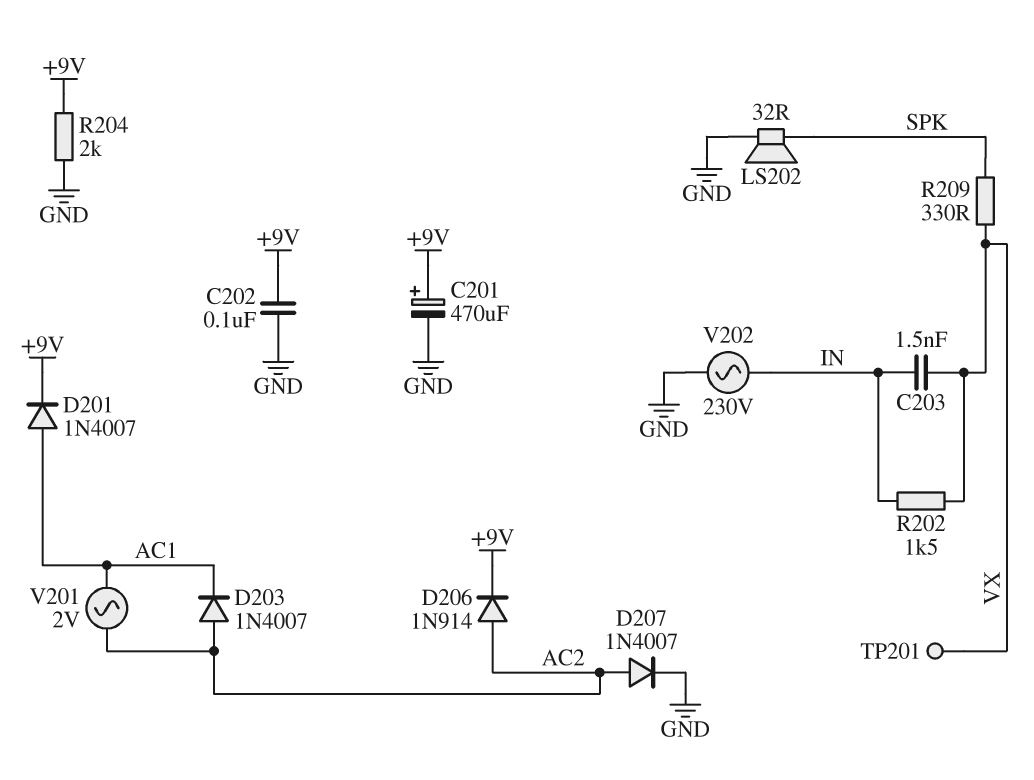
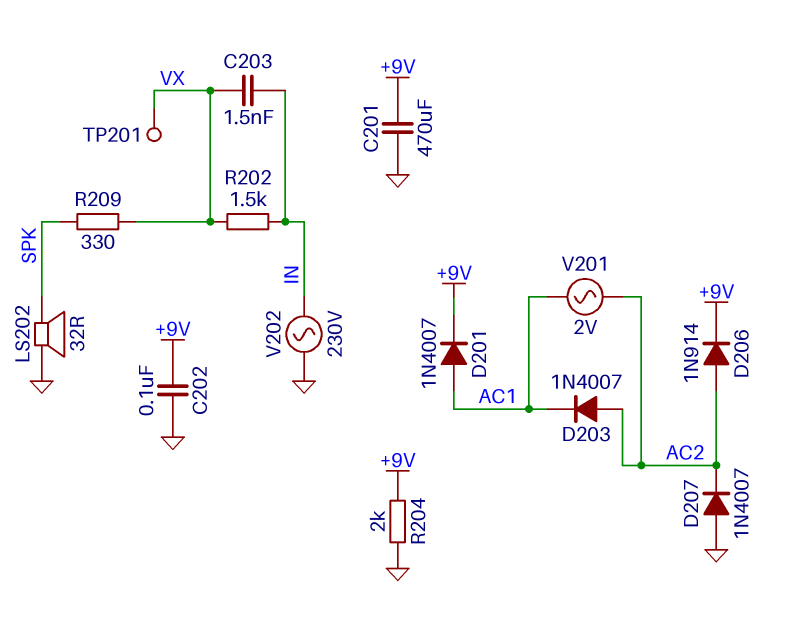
C201: 470uF (plus +9V, minus GND) -> 470uF (+9V, GND)
D207: diode 1N4007 (A AC2, K GND) -> diode 1N4007 (A GND, K AC2)

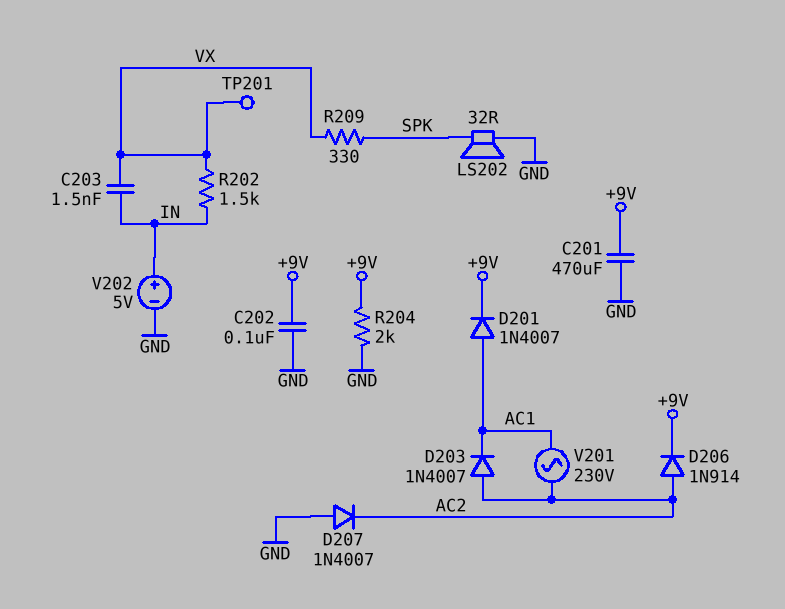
V201: AC 2V (AC1, AC2) -> AC 230V (AC1, AC2)
V202: AC 230V (GND, IN) -> 5V (plus IN, minus GND)

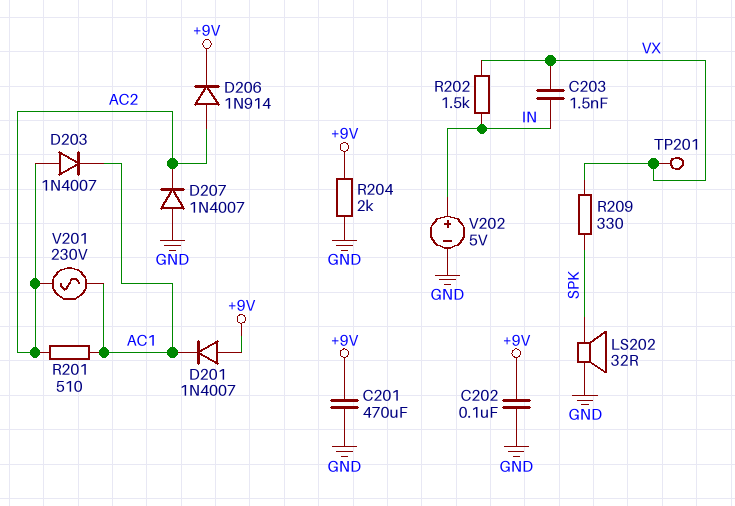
D201: diode 1N4007 (A AC1, K +9V) -> diode 1N4007 (A +9V, K AC1)
R201: none -> 510 (AC1, AC2)

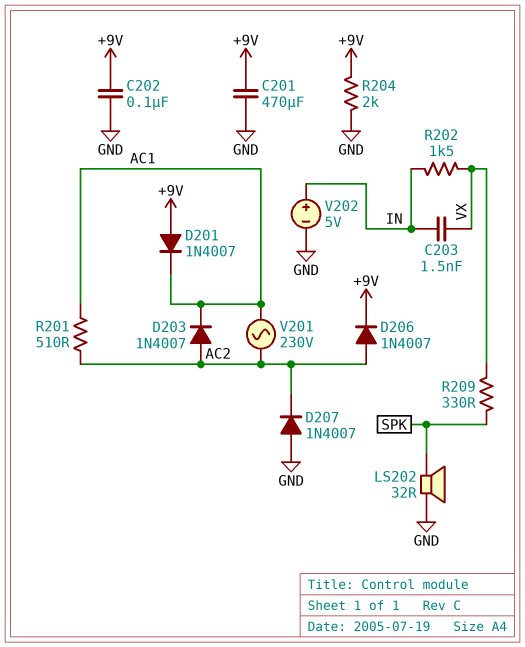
D206: diode 1N914 (A AC2, K +9V) -> diode 1N4007 (A AC2, K +9V)
TP201: test point (VX) -> none

